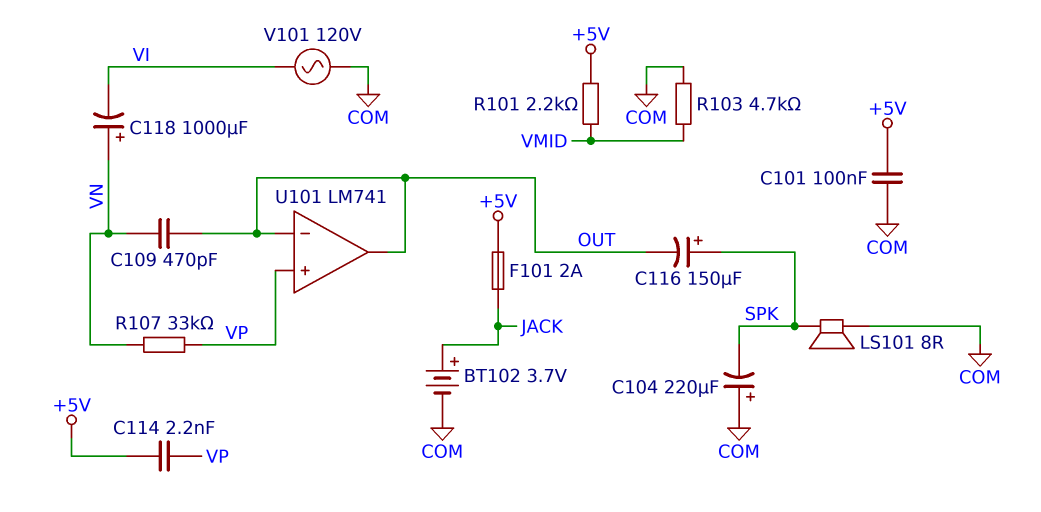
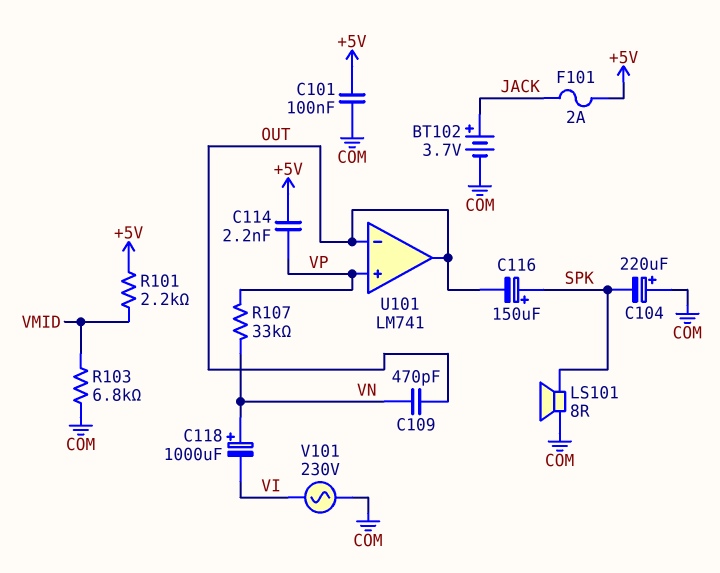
R103: 4.7k (COM, VMID) -> 6.8k (COM, VMID)
V101: AC 120V (COM, VI) -> AC 230V (COM, VI)

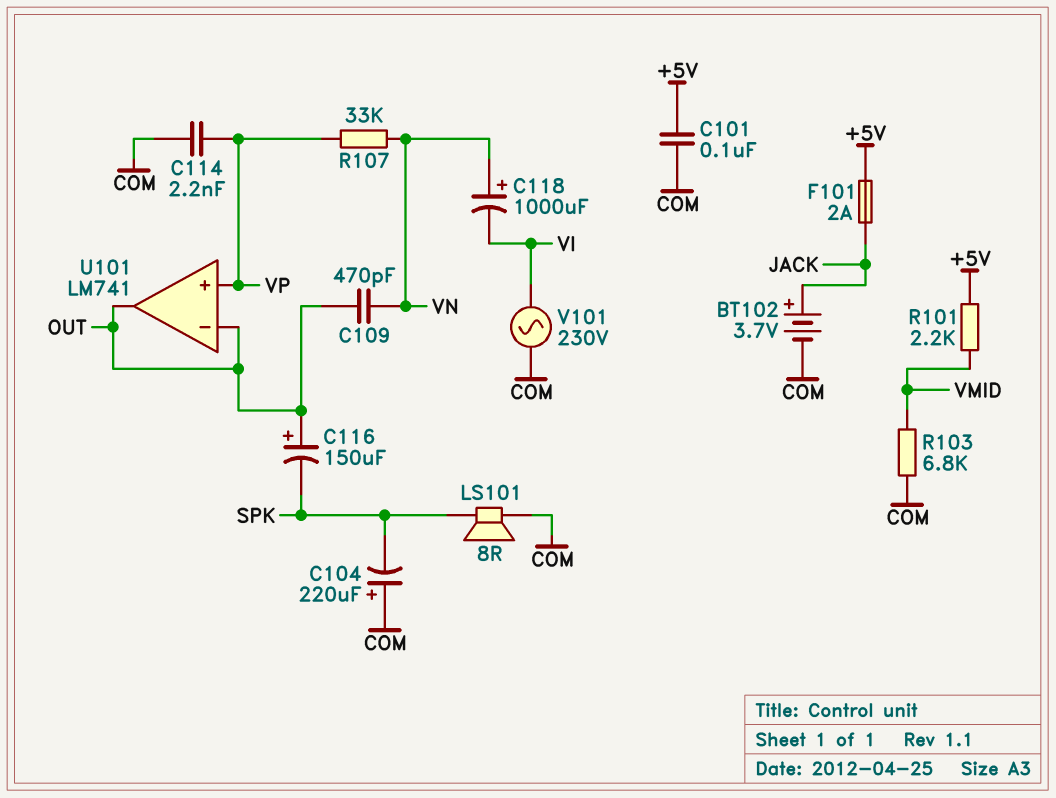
C114: 2.2nF (+5V, VP) -> 2.2nF (COM, VP)
C116: 150uF (plus SPK, minus OUT) -> 150uF (plus OUT, minus SPK)

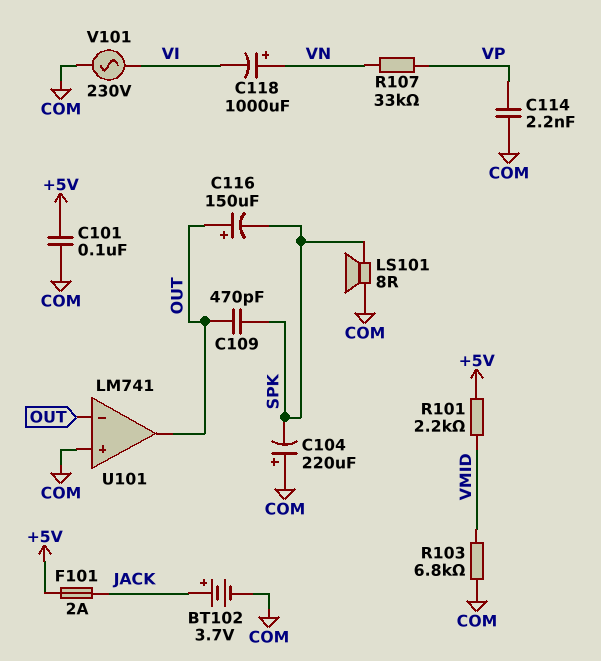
C109: 470pF (OUT, VN) -> 470pF (OUT, SPK)
U101 pin in+: VP -> COM

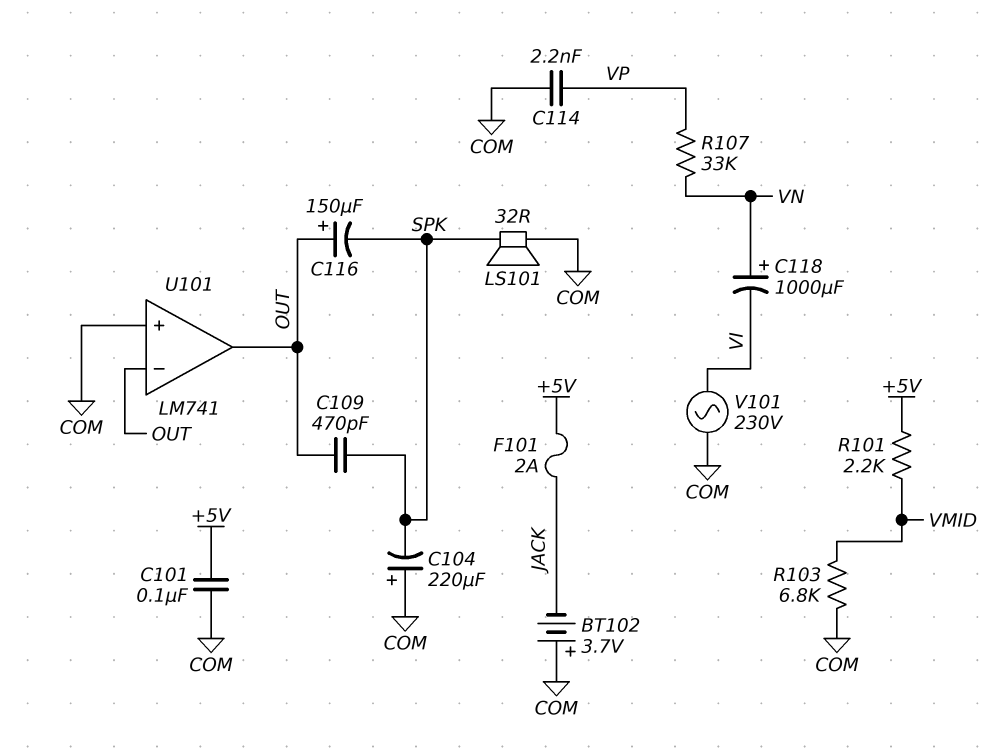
BT102: 3.7V (plus JACK, minus COM) -> 3.7V (plus COM, minus JACK)
LS101: speaker 8R (COM, SPK) -> speaker 32R (COM, SPK)

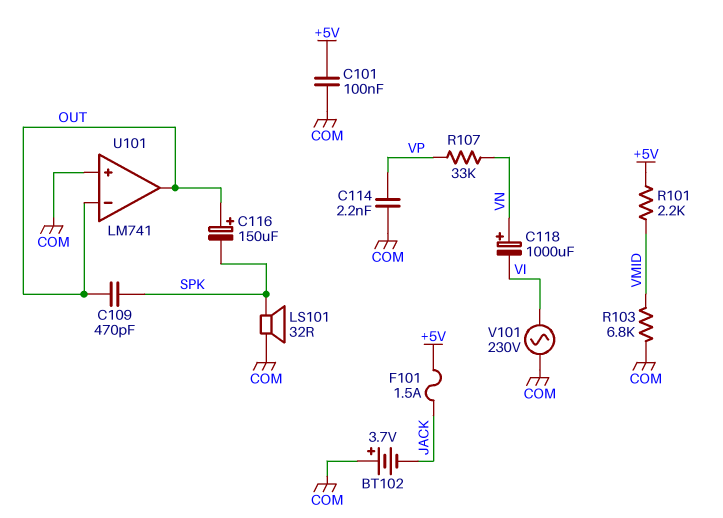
C104: 220uF (plus COM, minus SPK) -> none
F101: 2A (+5V, JACK) -> 1.5A (+5V, JACK)

